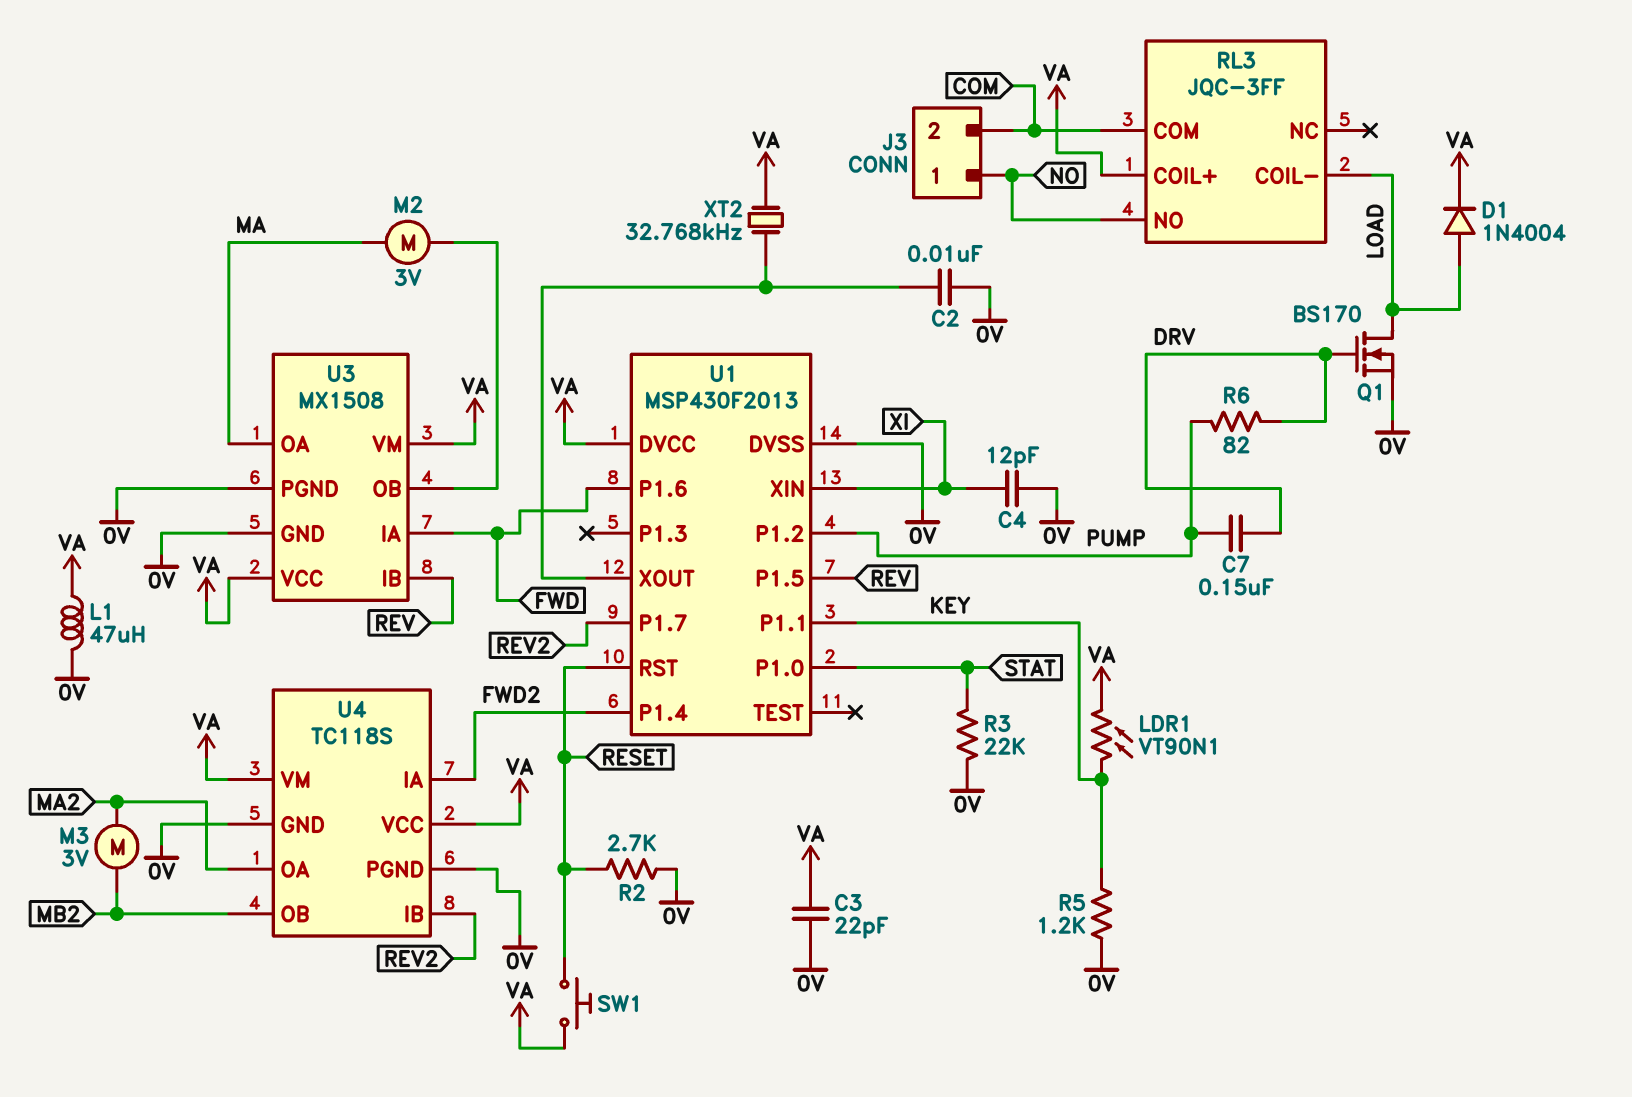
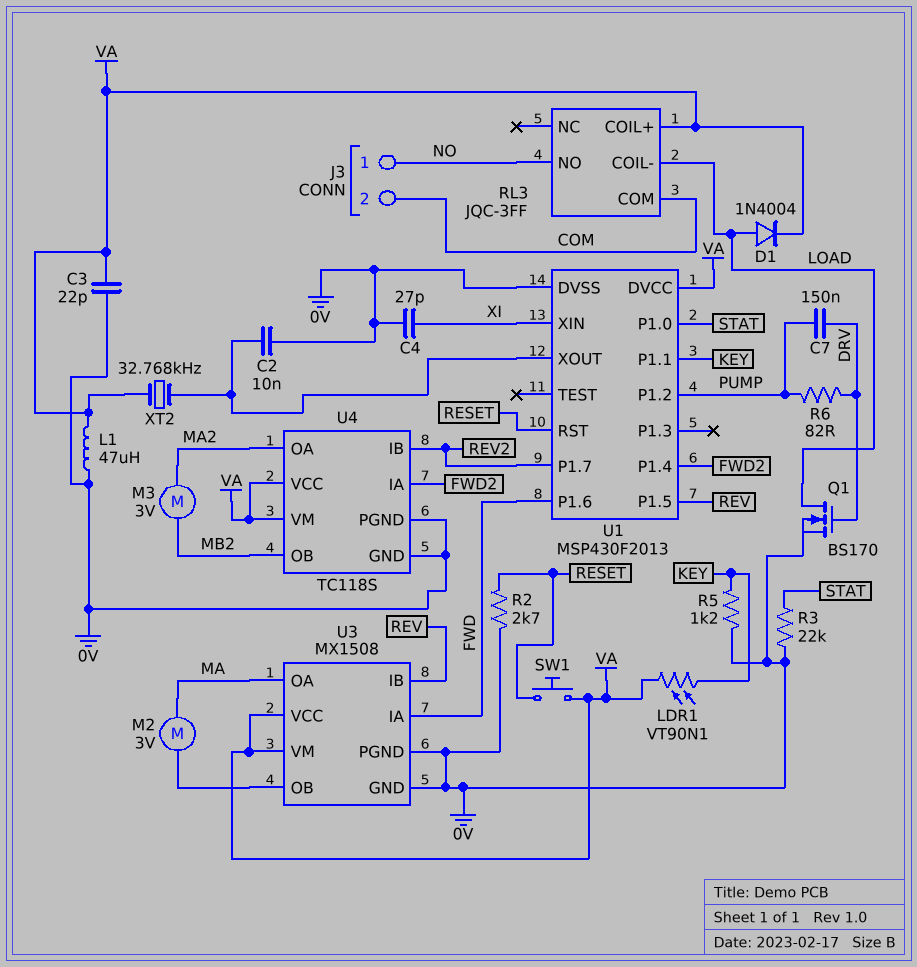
C4: 12pF (0V, XI) -> 27pF (0V, XI)

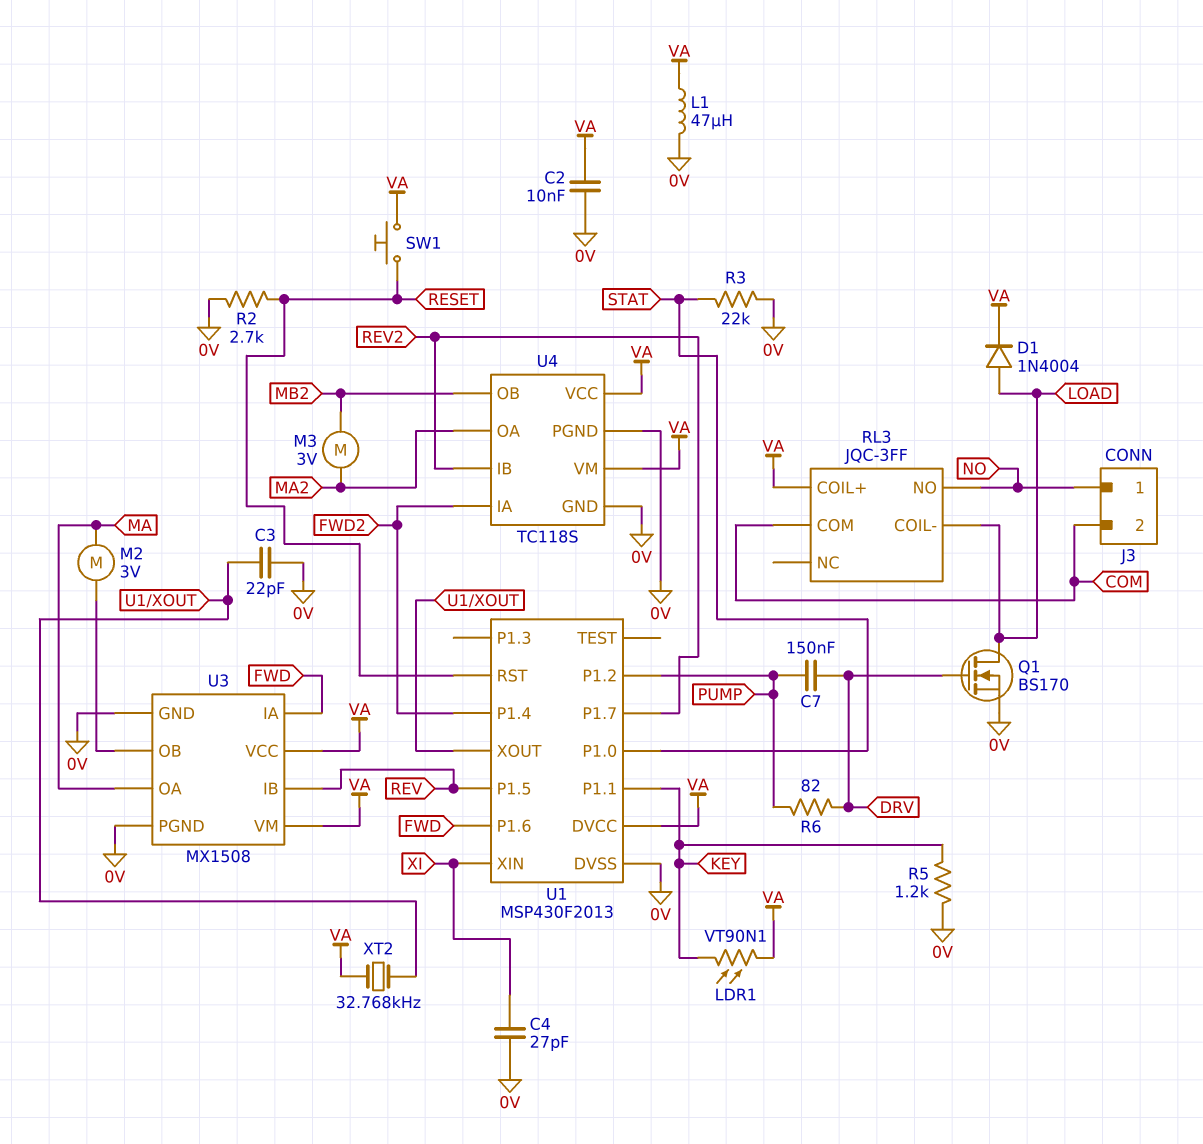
C2: 10nF (0V, U1/XOUT) -> 10nF (0V, VA)
C3: 22pF (0V, VA) -> 22pF (0V, U1/XOUT)

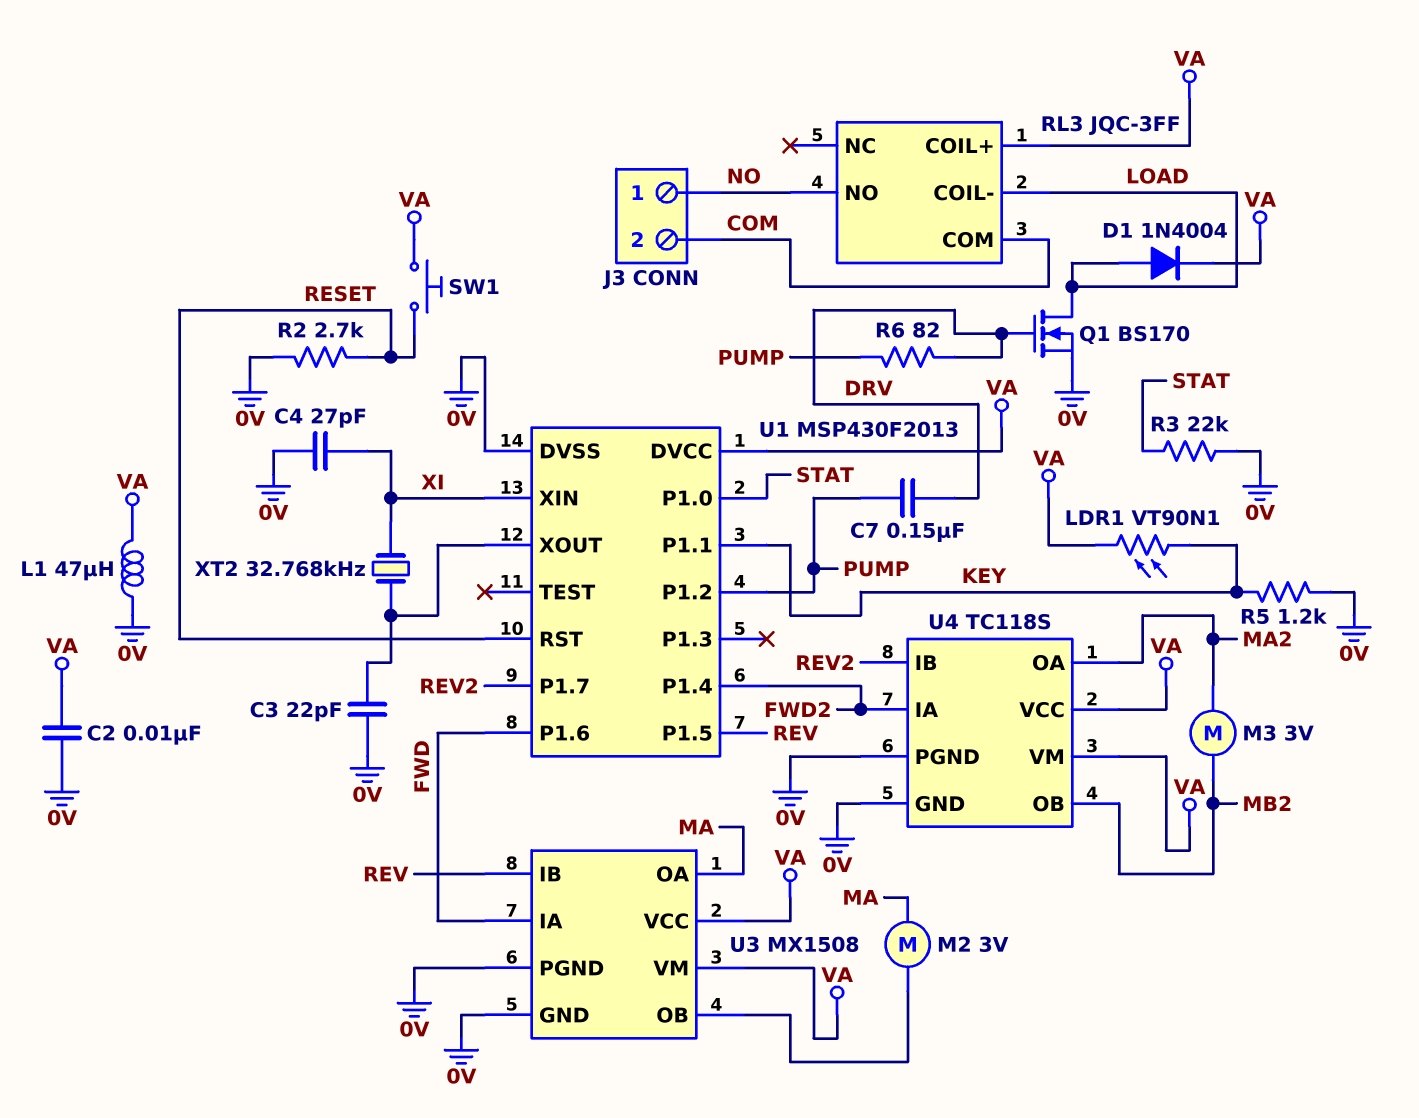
XT2: 32.768kHz (U1/XOUT, VA) -> 32.768kHz (U1/XOUT, XI)

